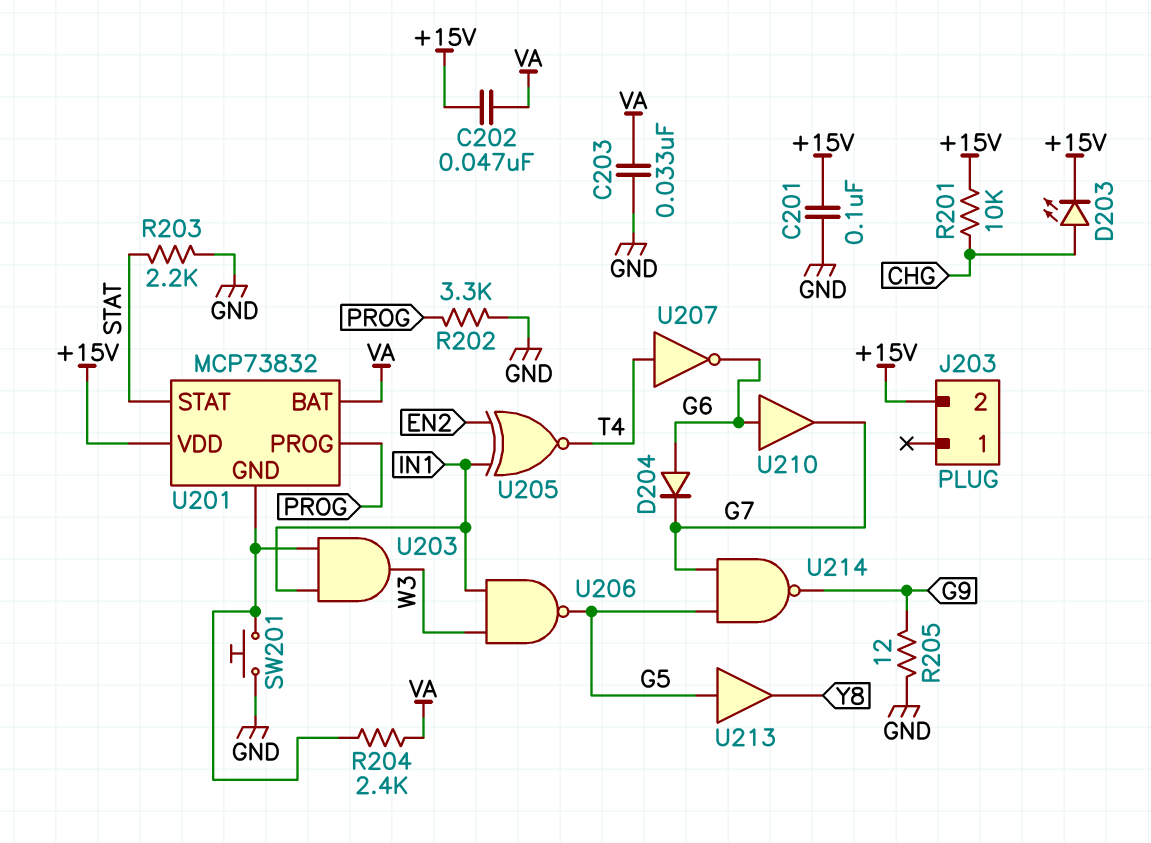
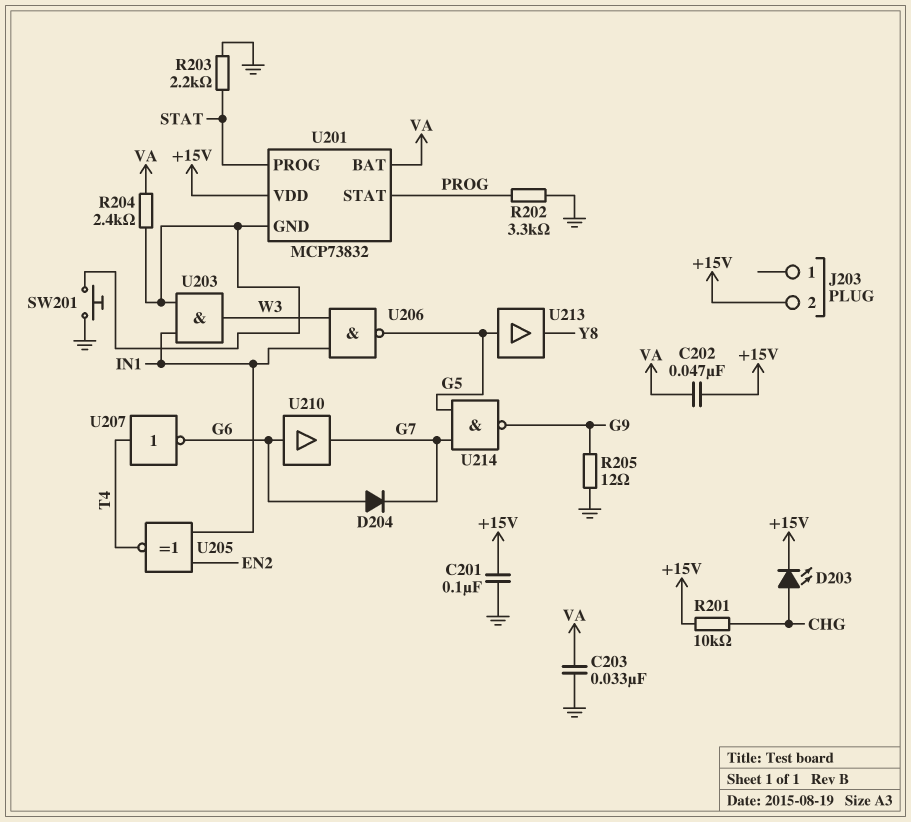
U201 pin PROG: PROG -> STAT
U201 pin STAT: STAT -> PROG

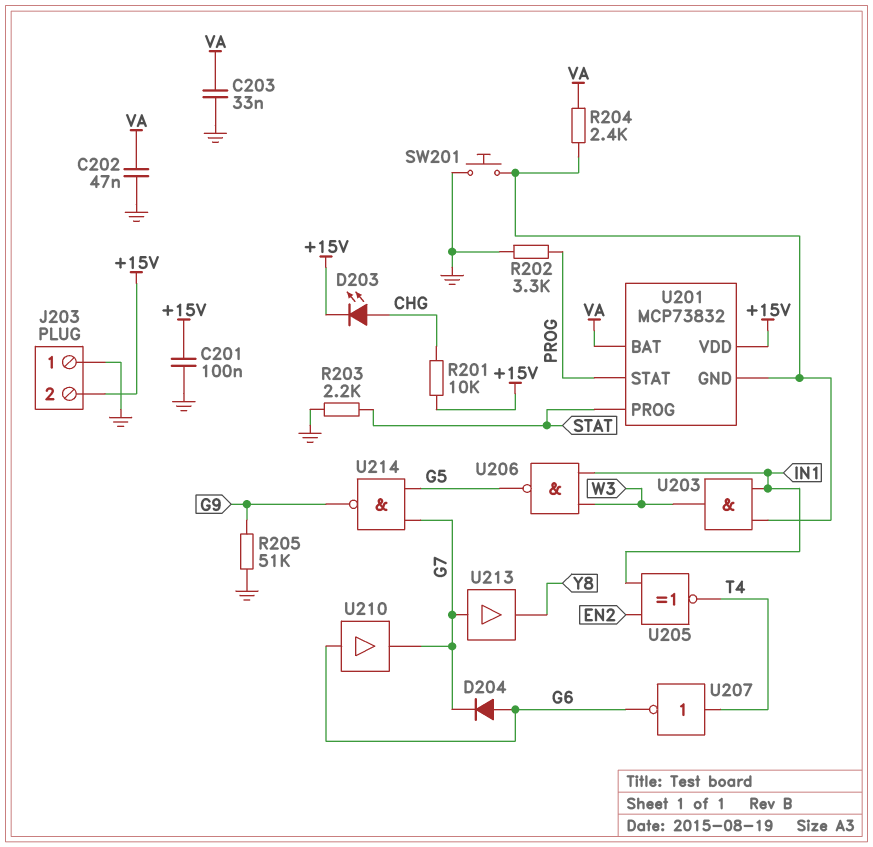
C202: 47nF (+15V, VA) -> 47nF (GND, VA)
J203 pin 1: none -> GND
R205: 12 (G9, GND) -> 51k (G9, GND)
U213: buffer (in G5, out Y8) -> buffer (in G7, out Y8)

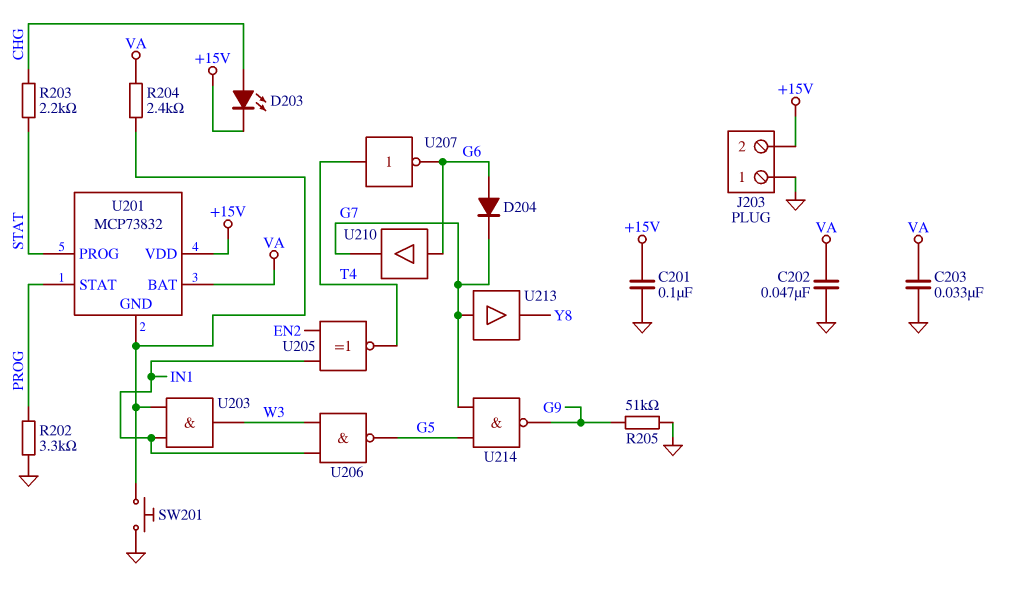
R201: 10k (+15V, CHG) -> none
R203: 2.2k (GND, STAT) -> 2.2k (CHG, STAT)

